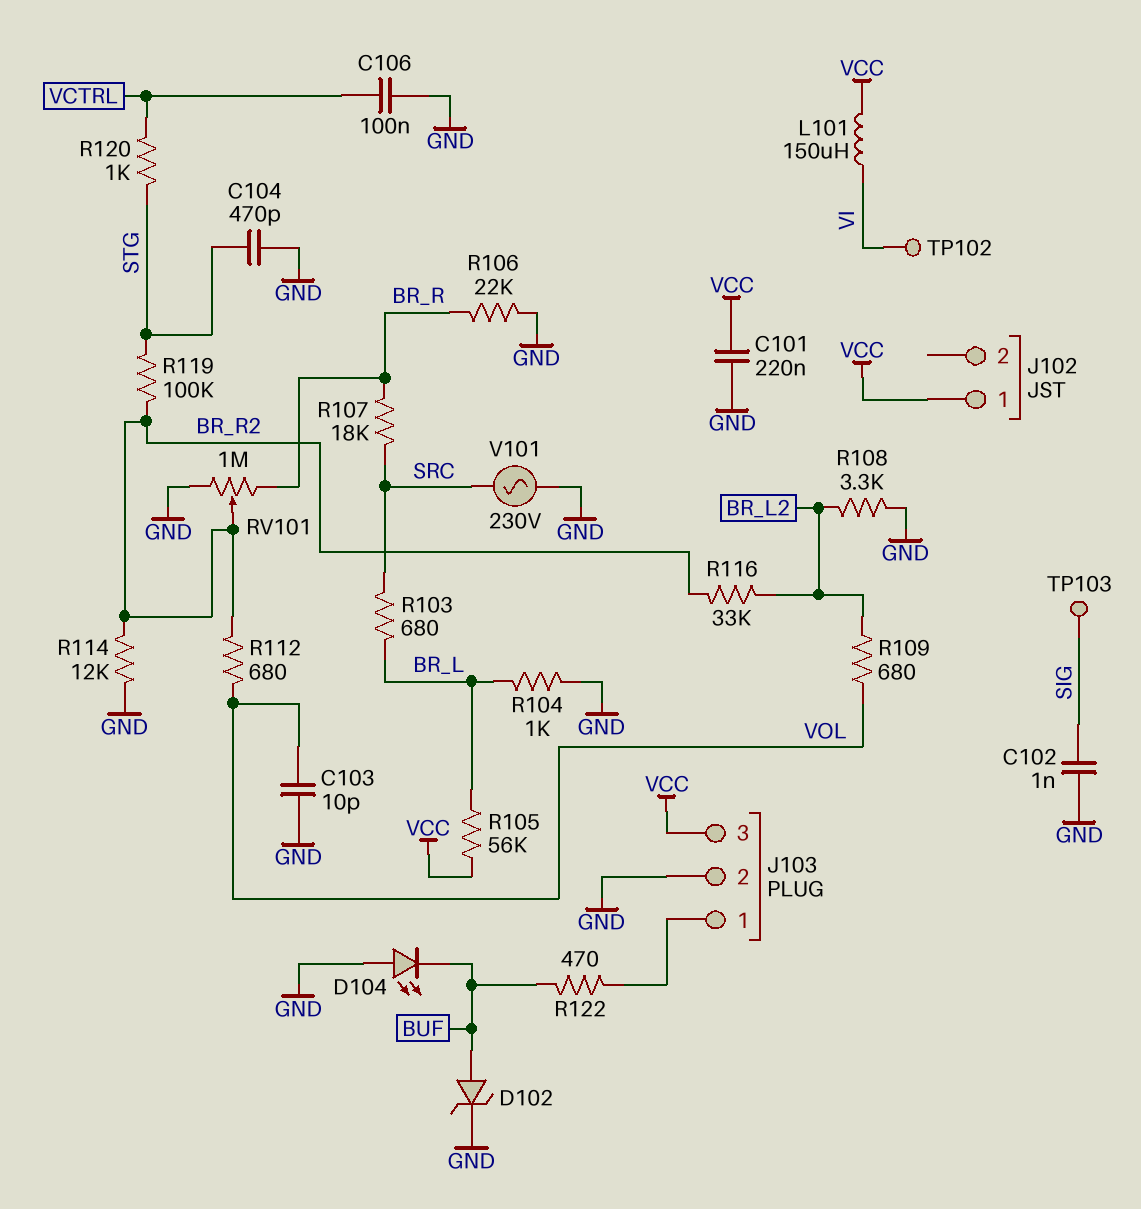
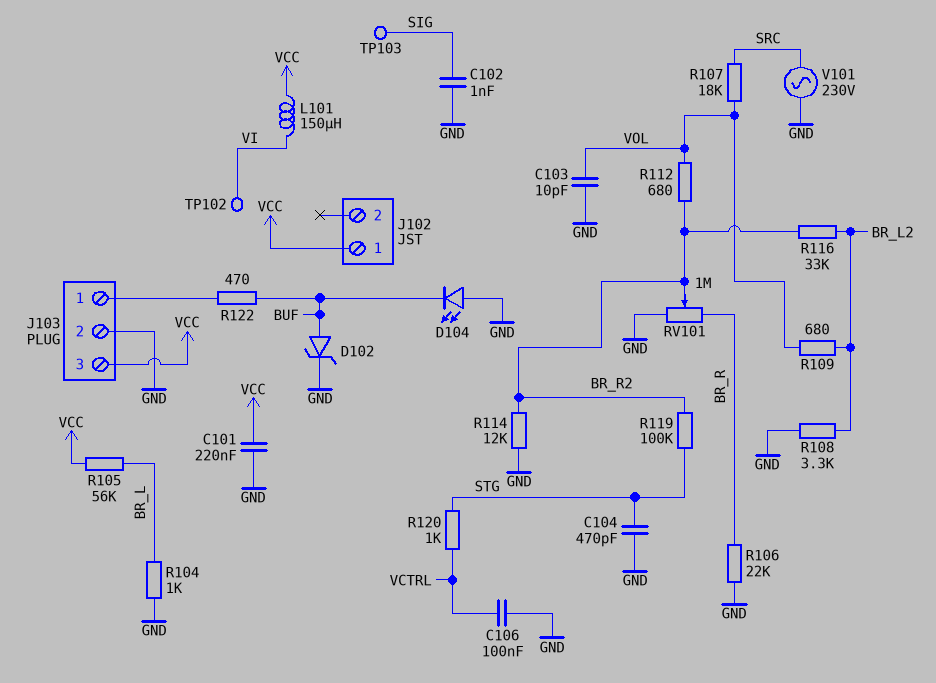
R103: 680 (BR_L, SRC) -> none
R107: 18k (BR_R, SRC) -> 18k (SRC, VOL)

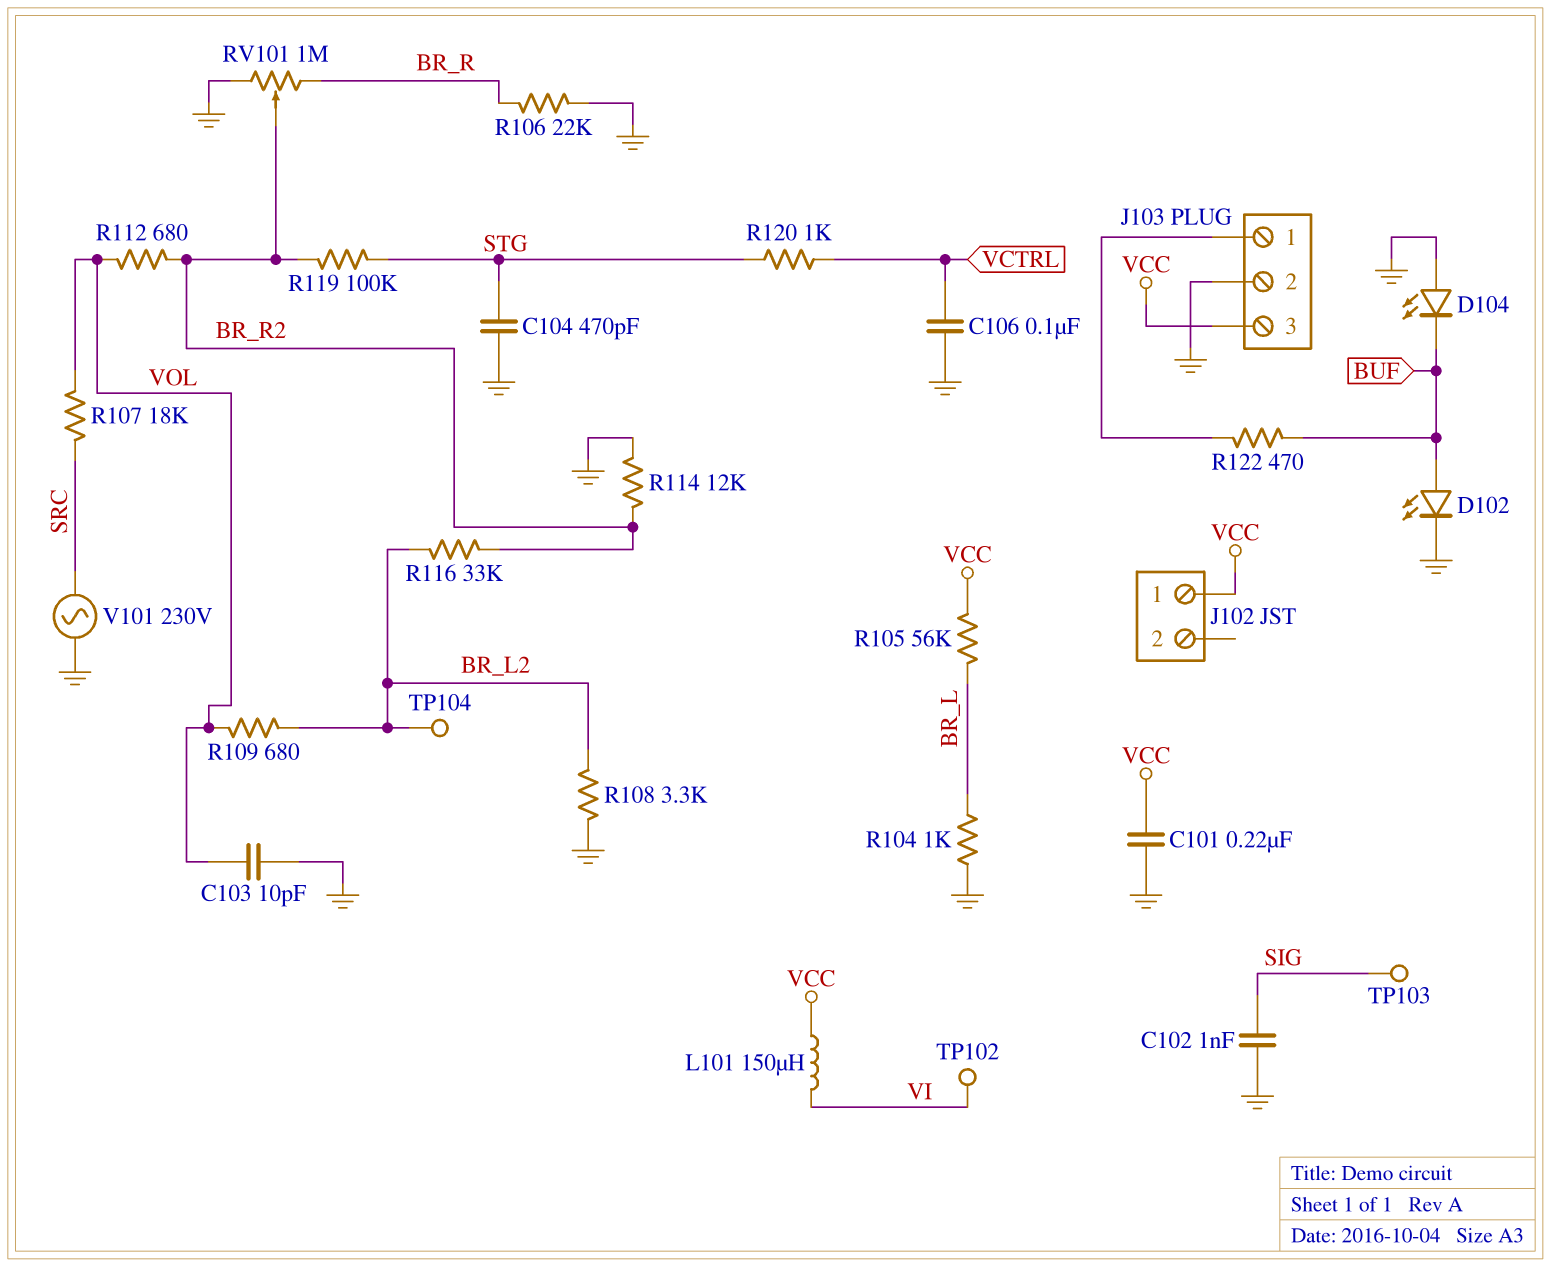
D102: zener (A BUF, K GND) -> LED (A BUF, K GND)
TP104: none -> test point (BR_L2)

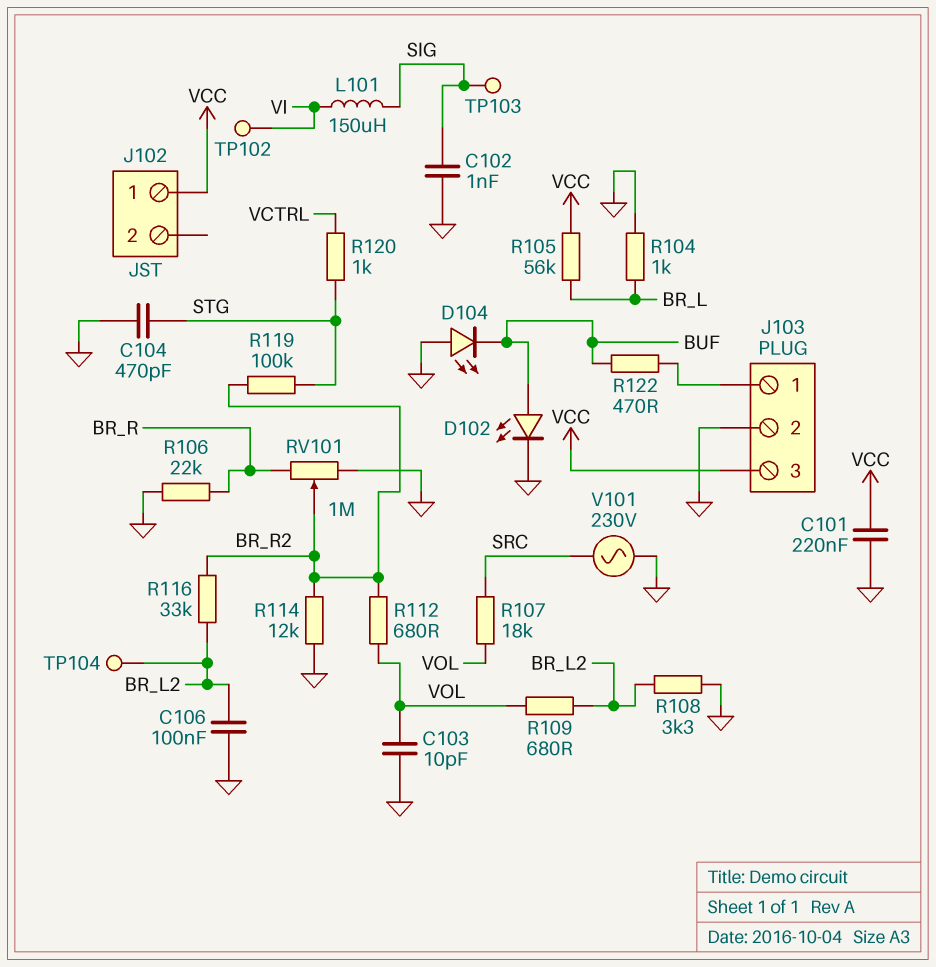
C106: 100nF (GND, VCTRL) -> 100nF (BR_L2, GND)
L101: 150uH (VCC, VI) -> 150uH (SIG, VI)

